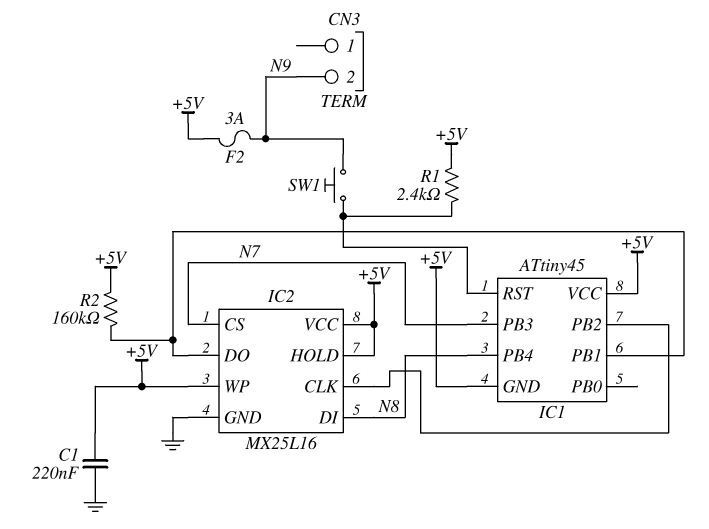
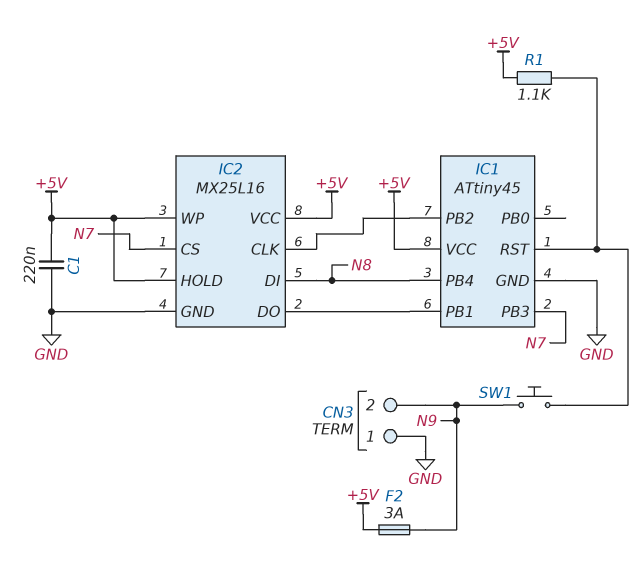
CN3 pin 1: none -> GND
IC1 pin GND: +5V -> GND
R1: 2.4k (+5V, IC1/RST) -> 1.1k (+5V, IC1/RST)
R2: 160k (+5V, IC1/PB1) -> none

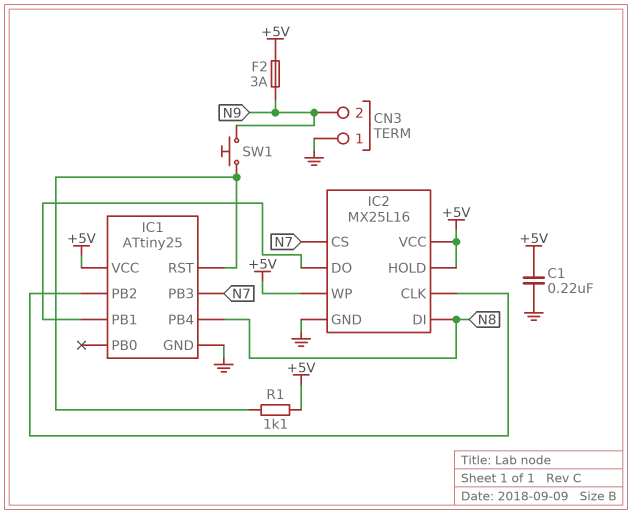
IC1: ATtiny45 -> ATtiny25

